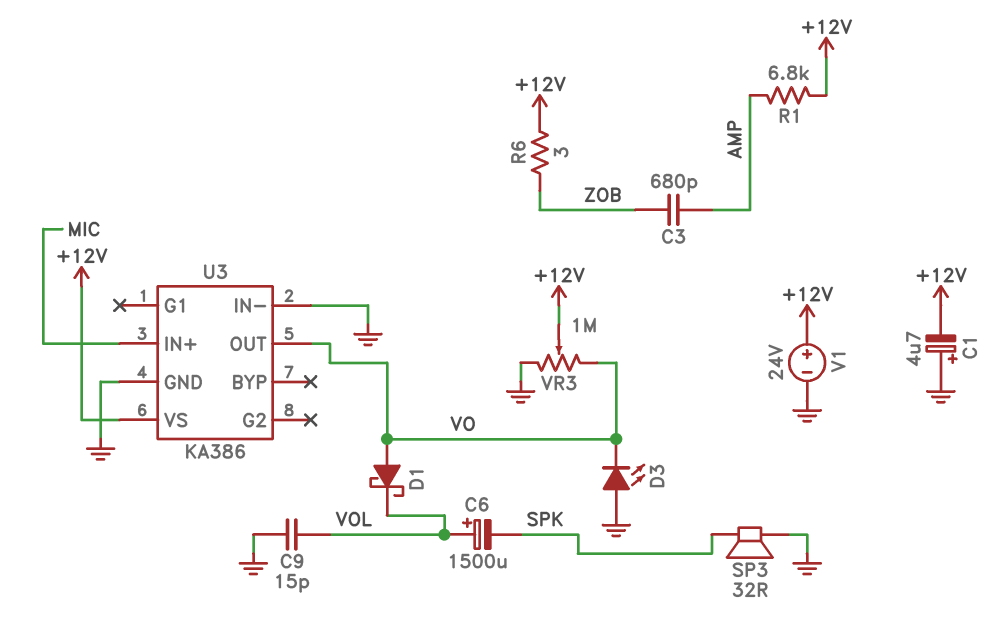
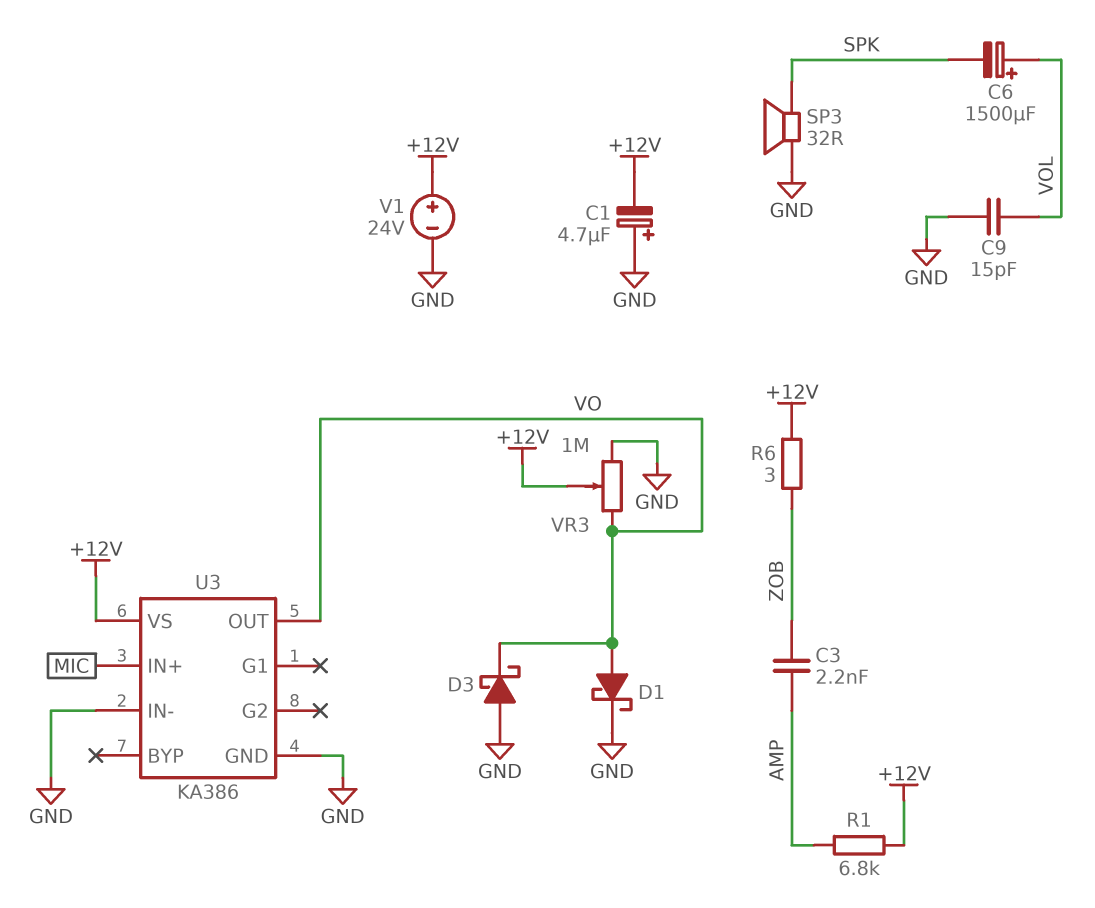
C3: 680pF (AMP, ZOB) -> 2.2nF (AMP, ZOB)
D1: schottky (A VO, K VOL) -> schottky (A VO, K GND)
D3: LED (A GND, K VO) -> schottky (A GND, K VO)

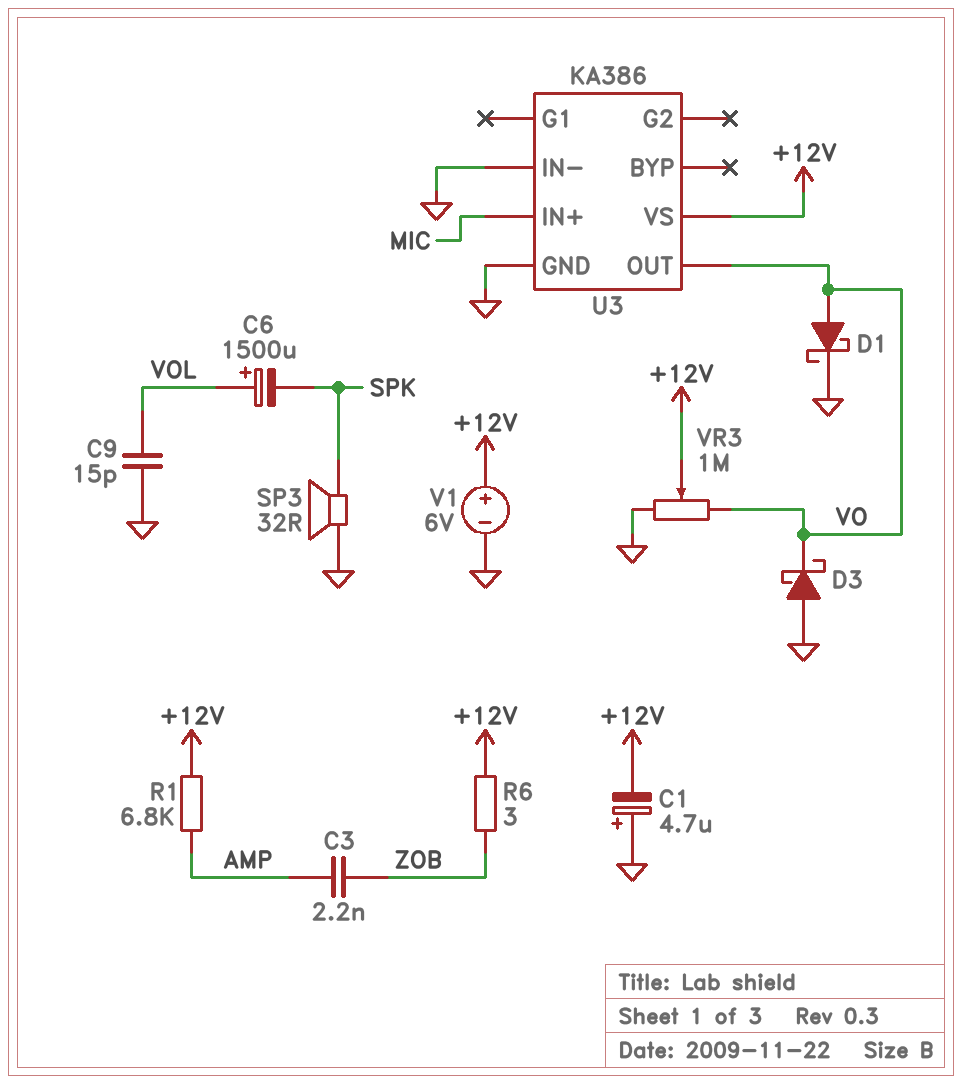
V1: 24V (plus +12V, minus GND) -> 6V (plus +12V, minus GND)

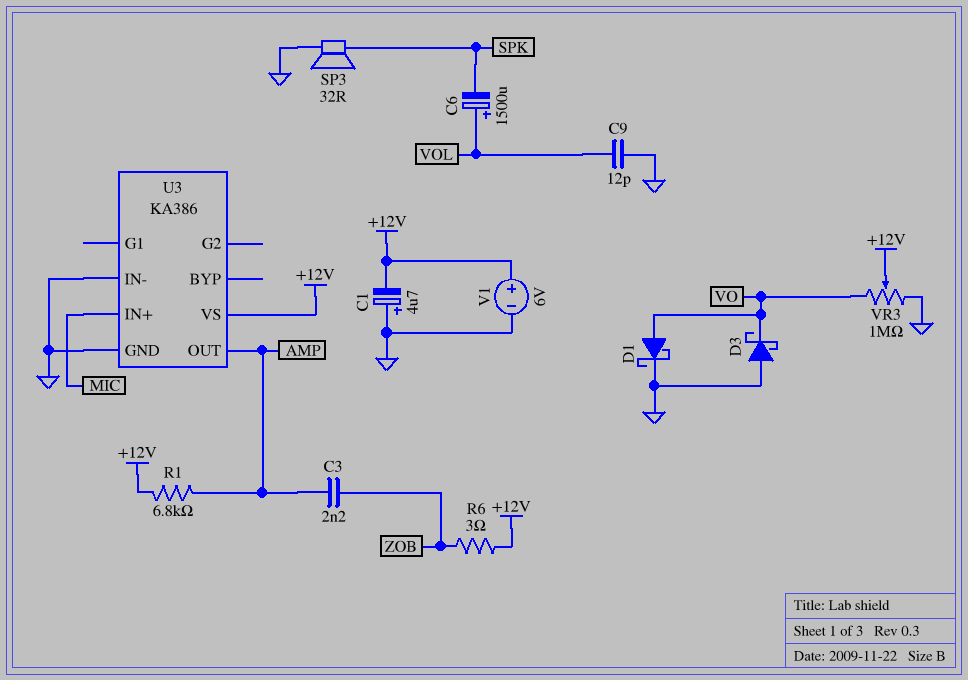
C9: 15pF (GND, VOL) -> 12pF (GND, VOL)
U3 pin OUT: VO -> AMP

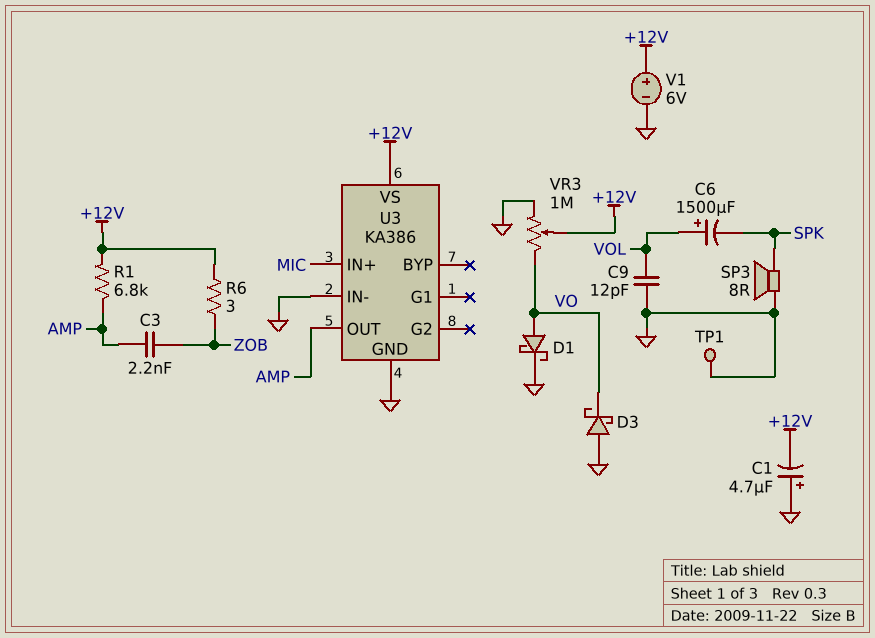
SP3: speaker 32R (GND, SPK) -> speaker 8R (GND, SPK)
TP1: none -> test point (GND)

